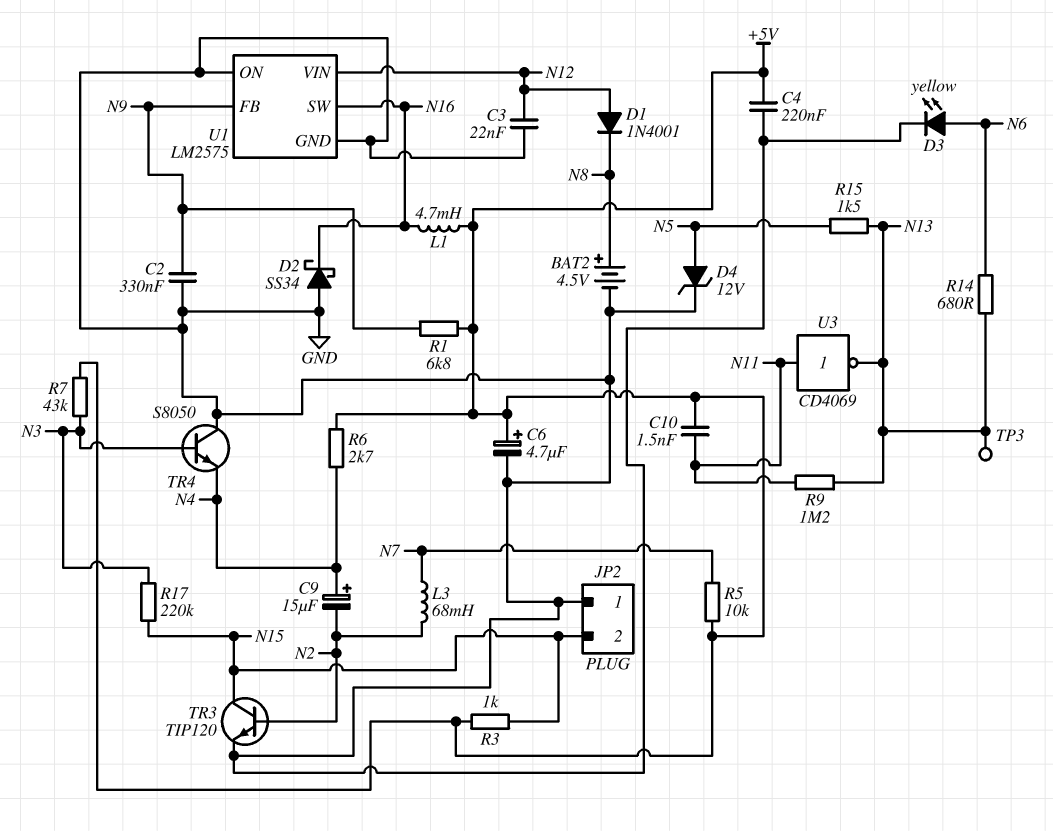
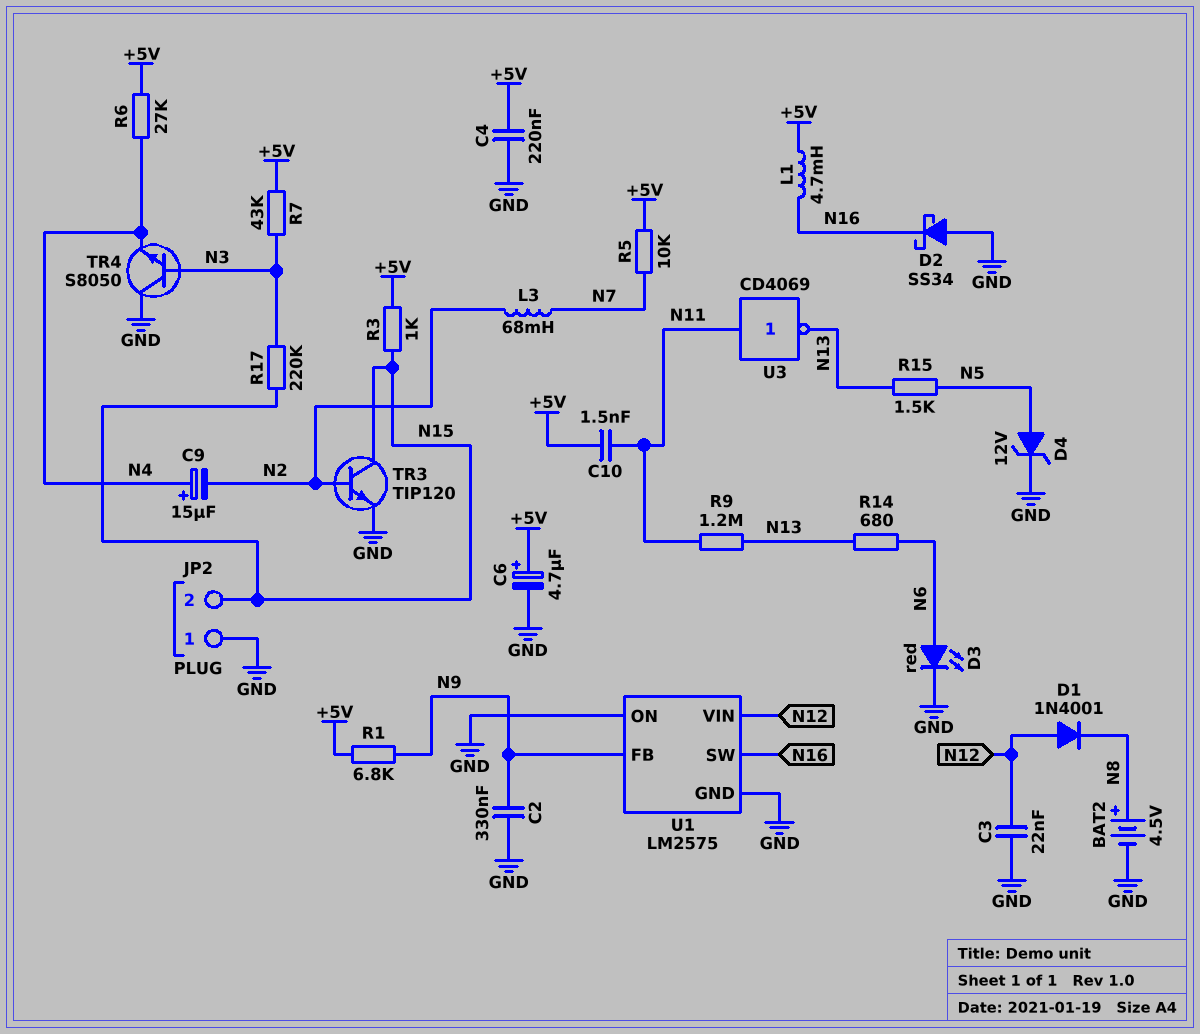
D3: LED yellow (A N6, K GND) -> LED red (A N6, K GND)
R6: 2.7k (+5V, N4) -> 27k (+5V, N4)
TP3: test point (N13) -> none

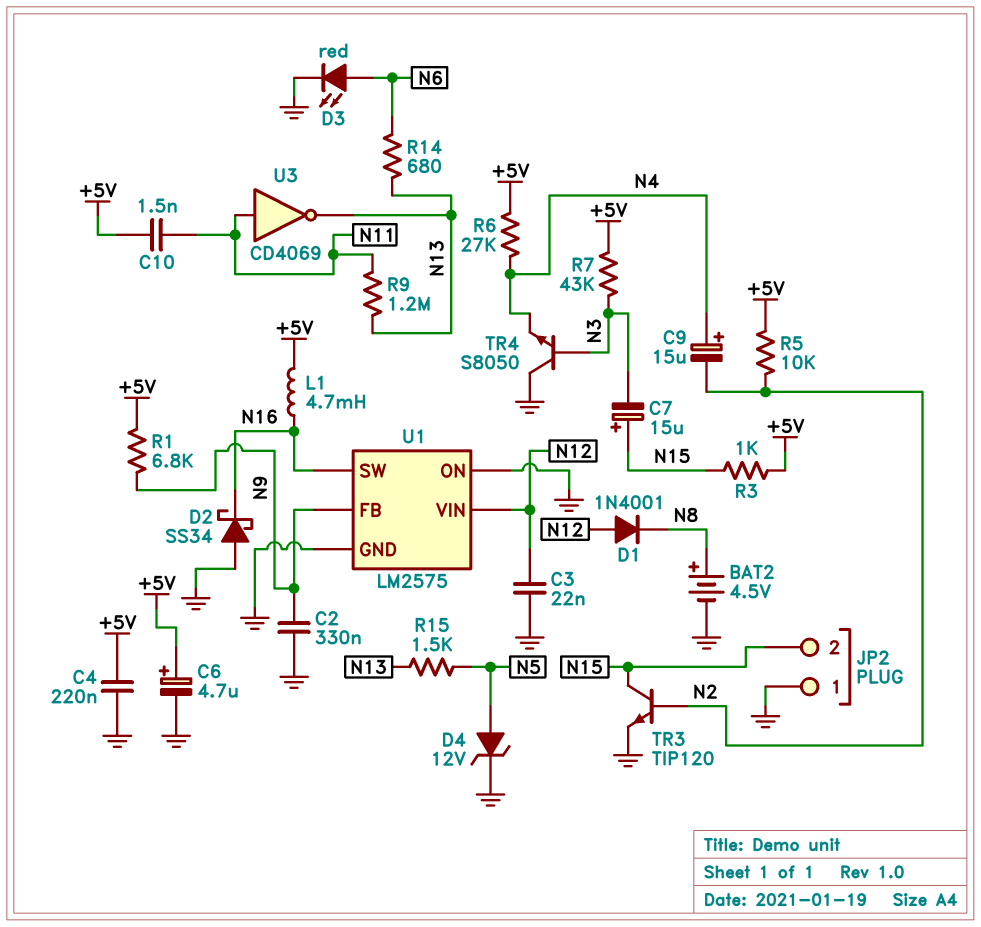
C7: none -> 15uF (plus N15, minus N3)
L3: 68mH (N2, N7) -> none
R5: 10k (+5V, N7) -> 10k (+5V, N2)
R17: 220k (N3, N15) -> none

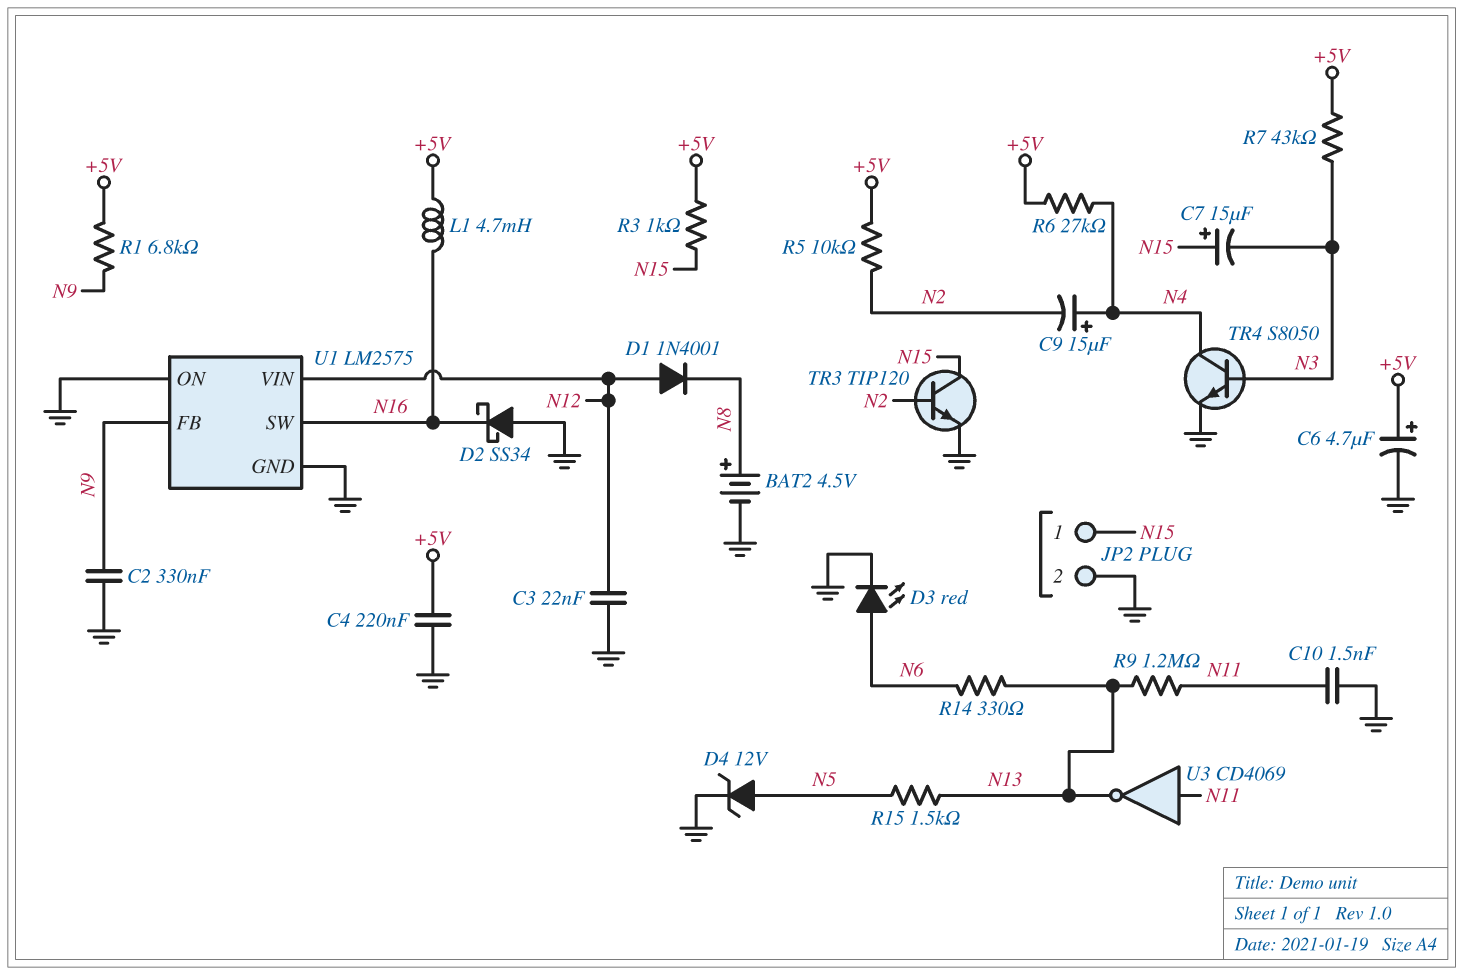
C10: 1.5nF (+5V, N11) -> 1.5nF (GND, N11)
JP2 pin 1: GND -> N15
JP2 pin 2: N15 -> GND
R14: 680 (N6, N13) -> 330 (N6, N13)
TR4: NPN S8050 (B N3, C GND, E N4) -> NPN S8050 (B N3, C N4, E GND)

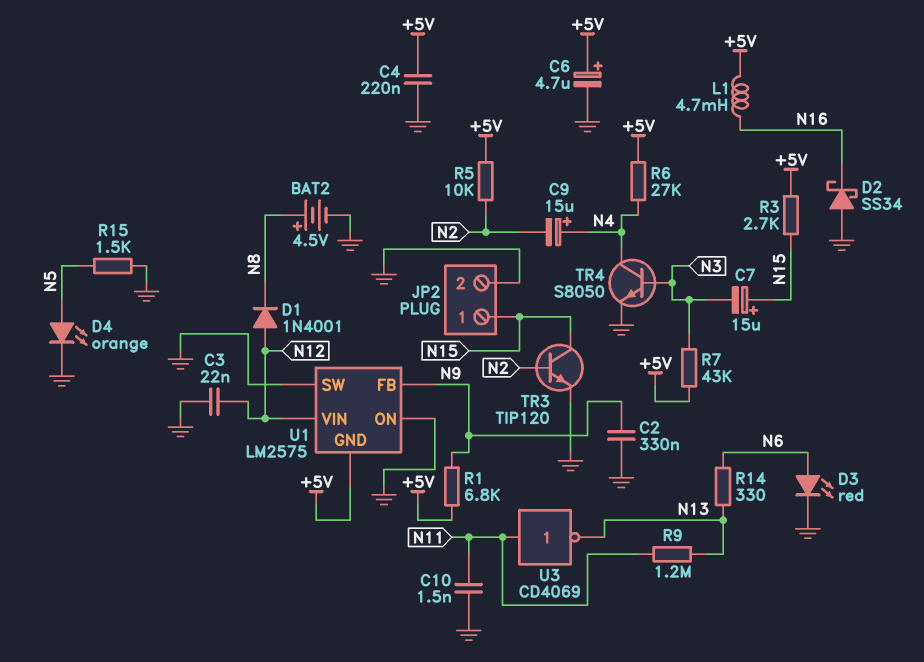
D4: zener 12V (A N5, K GND) -> LED orange (A N5, K GND)
R3: 1k (+5V, N15) -> 2.7k (+5V, N15)
R15: 1.5k (N5, N13) -> 1.5k (GND, N5)
U1 pin GND: GND -> +5V
U1 pin SW: N16 -> GND

